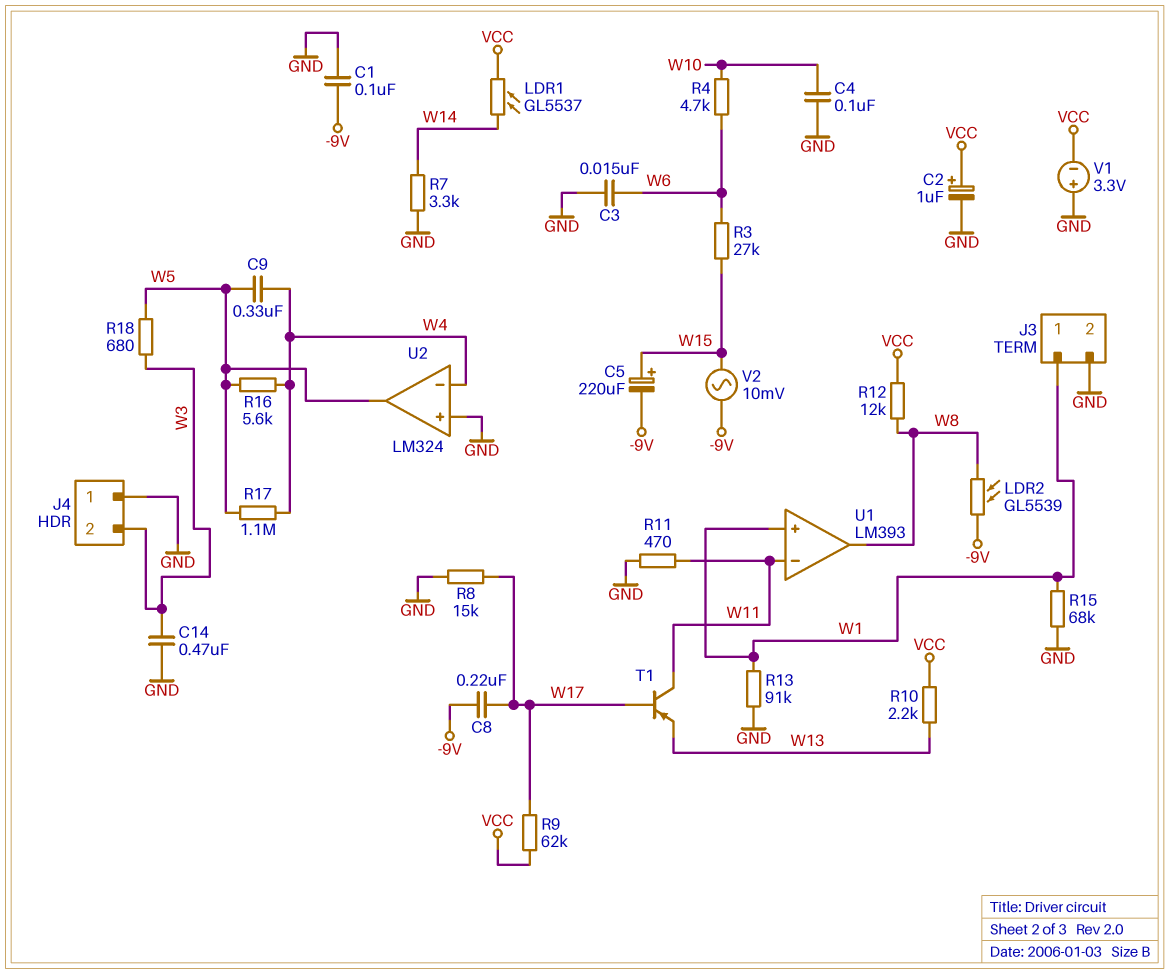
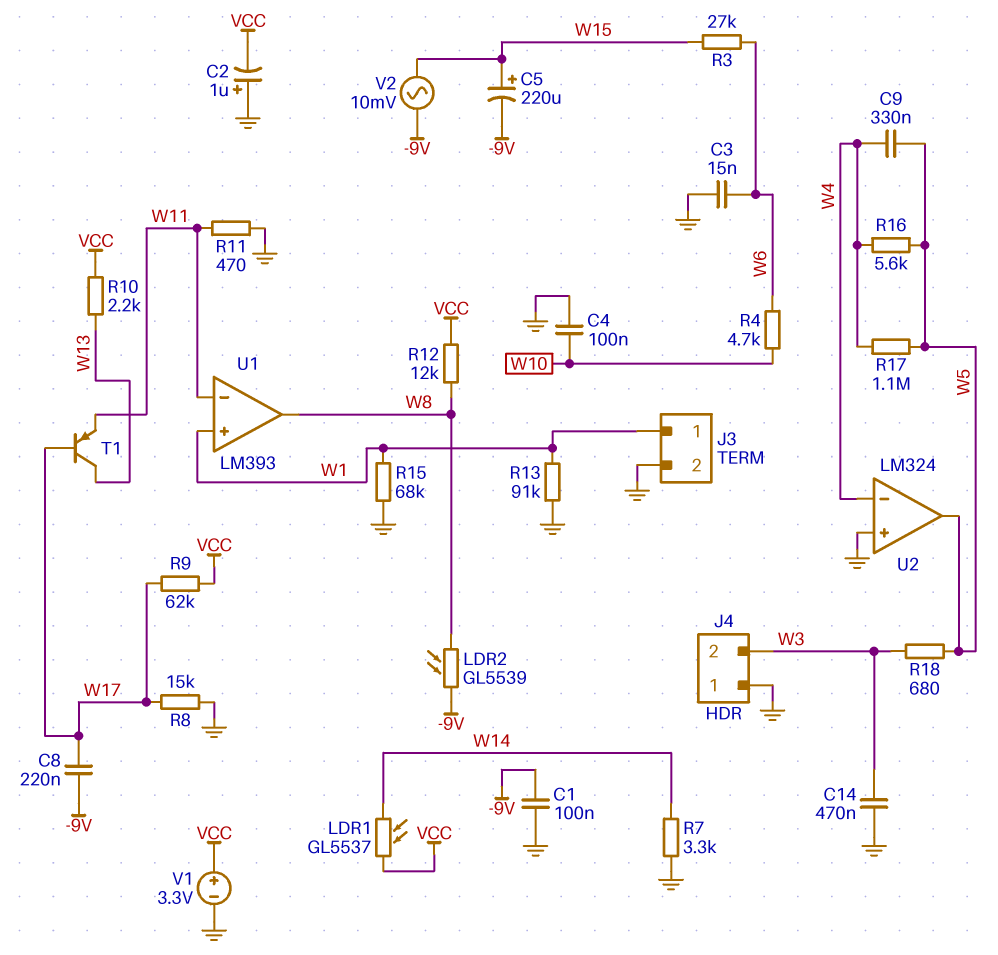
C2: 1uF (plus VCC, minus GND) -> 1uF (plus GND, minus VCC)
T1: PNP (B W17, C W11, E W13) -> PNP (B W17, C W13, E W11)
V1: 3.3V (plus GND, minus VCC) -> 3.3V (plus VCC, minus GND)

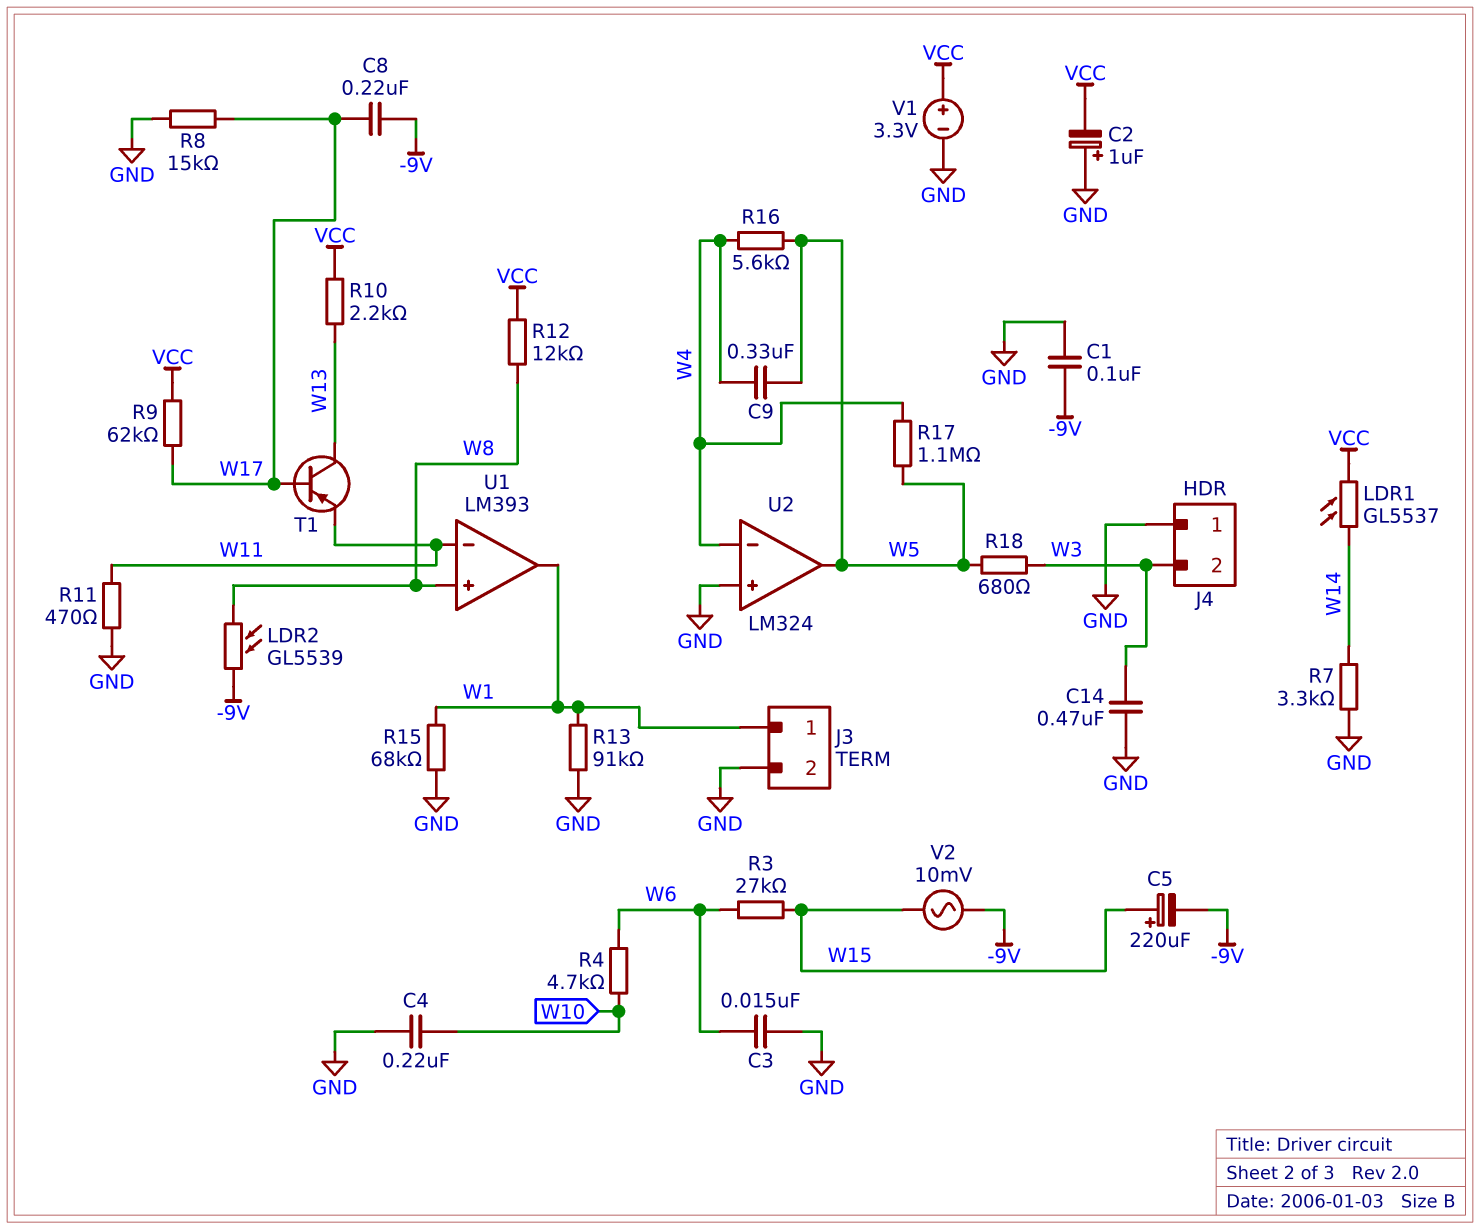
C4: 100nF (GND, W10) -> 220nF (GND, W10)
U1 pin in+: W1 -> W8
U1 pin out: W8 -> W1

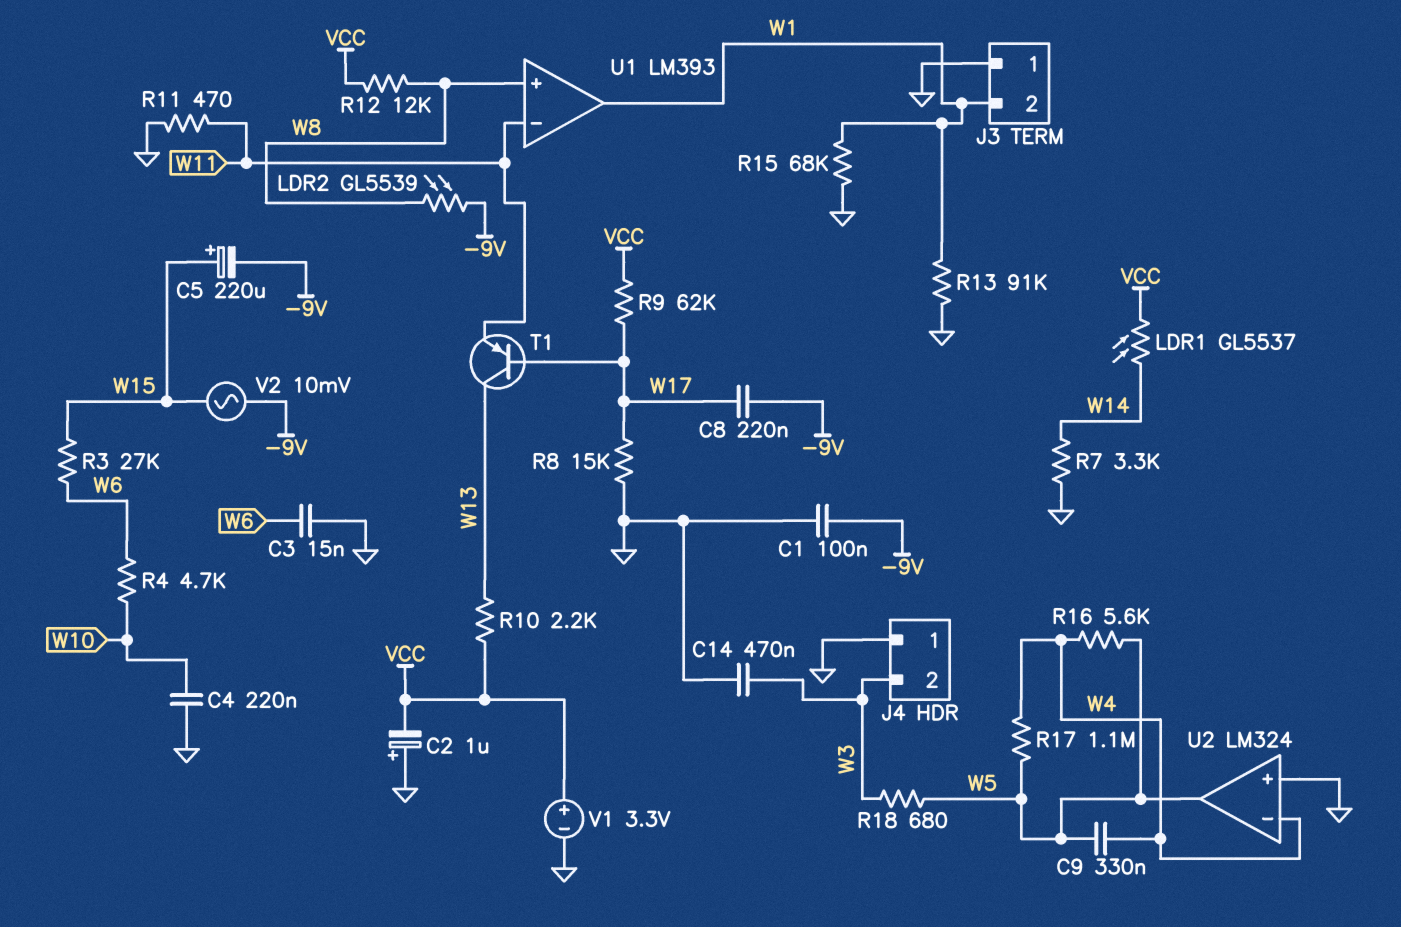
J3 pin 1: W1 -> GND
J3 pin 2: GND -> W1

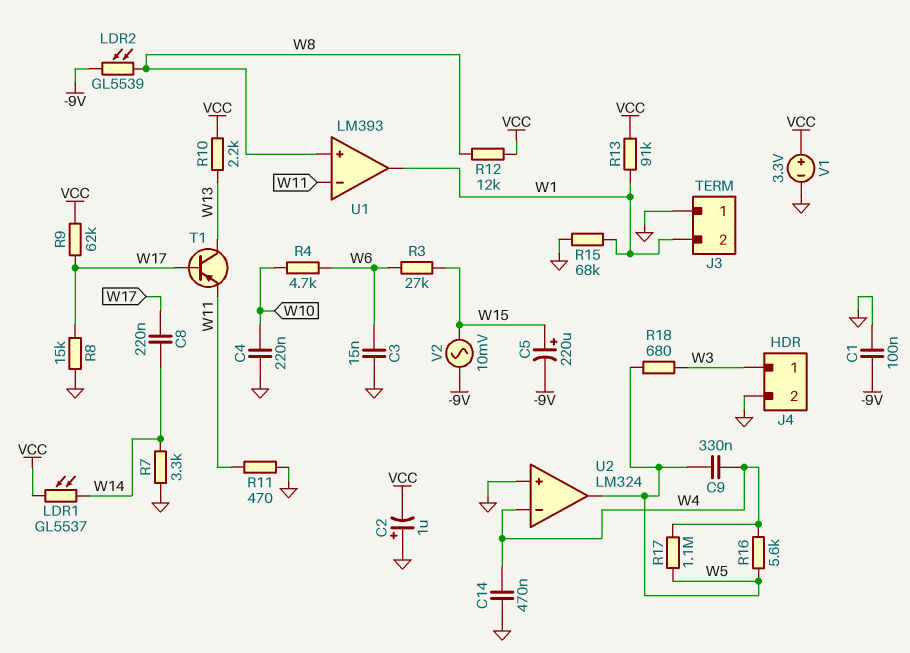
C8: 220nF (-9V, W17) -> 220nF (W14, W17)
C14: 470nF (GND, W3) -> 470nF (GND, W4)
J4 pin 1: GND -> W3
J4 pin 2: W3 -> GND
R13: 91k (GND, W1) -> 91k (VCC, W1)

